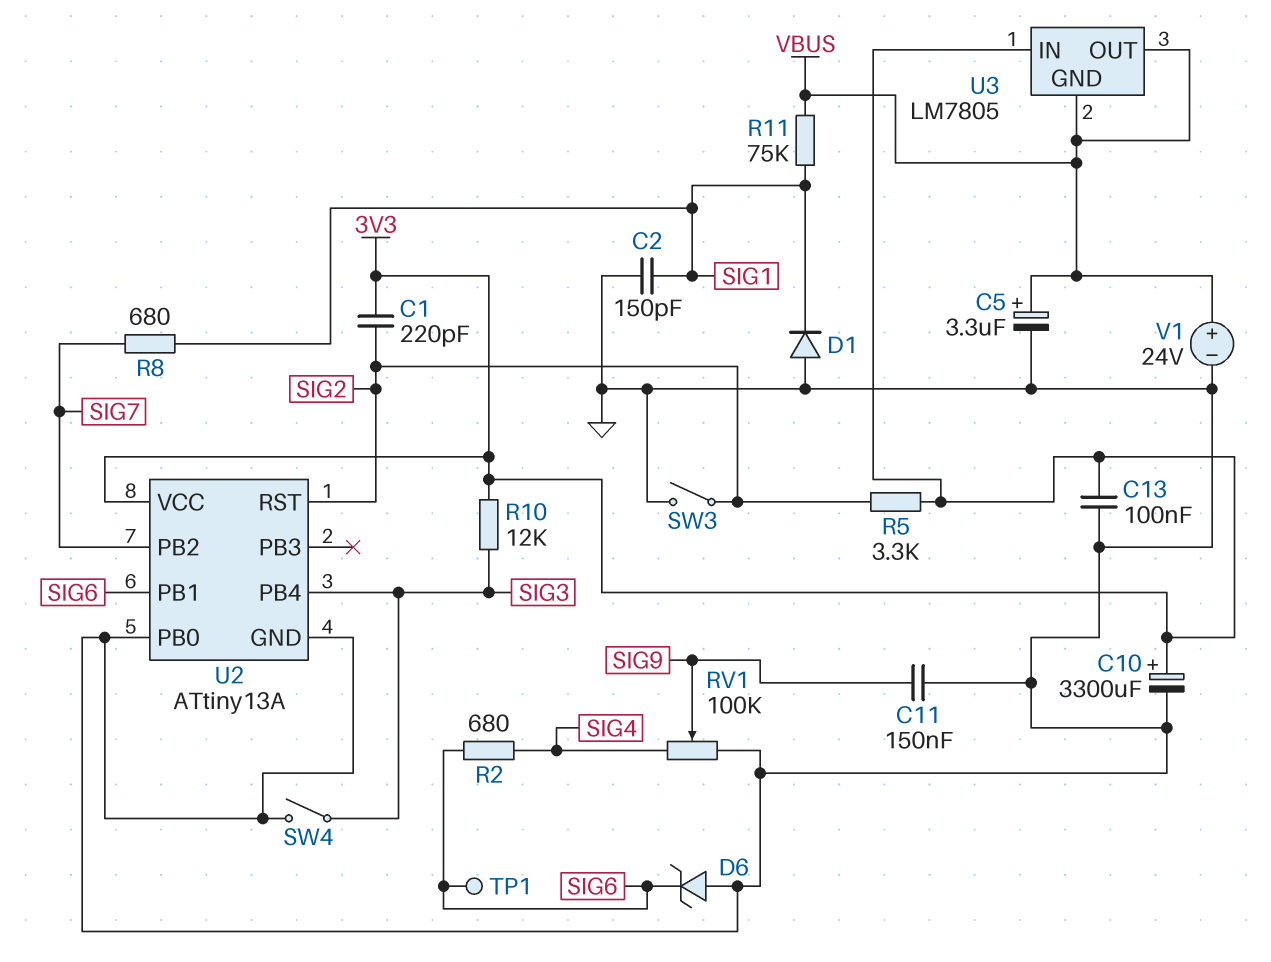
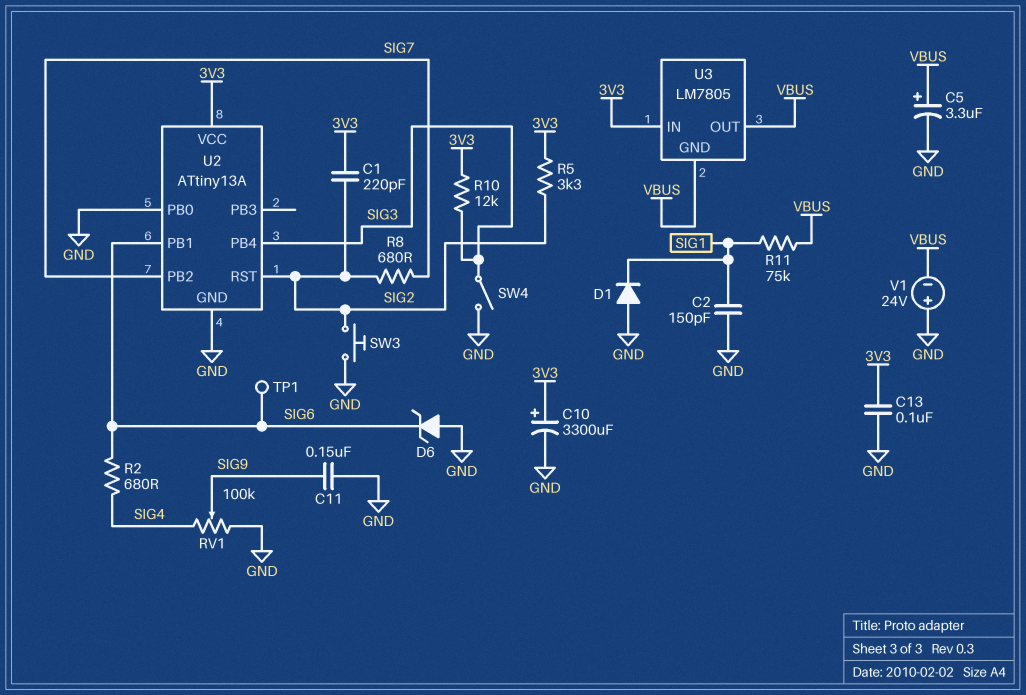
R8: 680 (SIG1, SIG7) -> 680 (SIG2, SIG7)
SW3: switch (GND, SIG2) -> button (GND, SIG2)
V1: 24V (plus VBUS, minus GND) -> 24V (plus GND, minus VBUS)

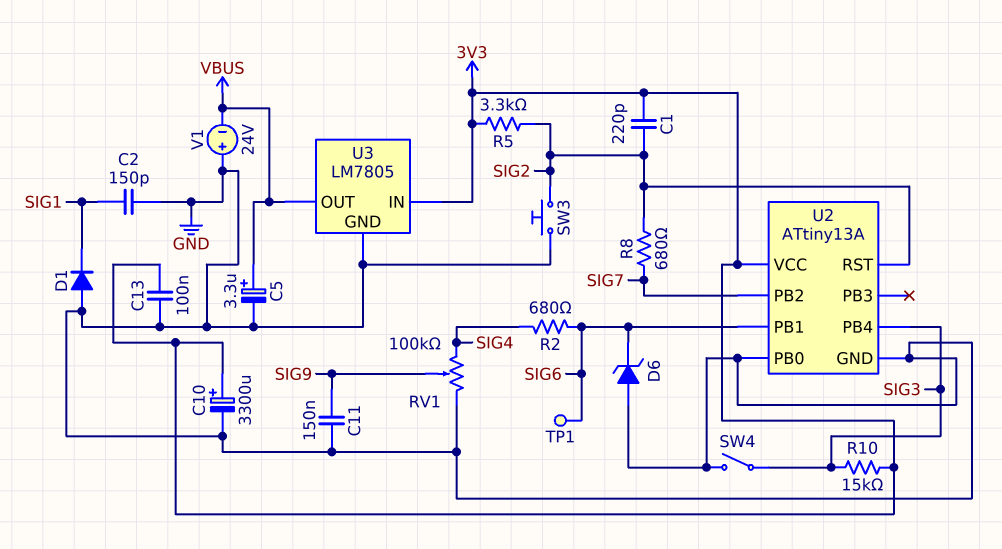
R10: 12k (3V3, SIG3) -> 15k (3V3, SIG3)
R11: 75k (SIG1, VBUS) -> none
U3 pin GND: VBUS -> GND

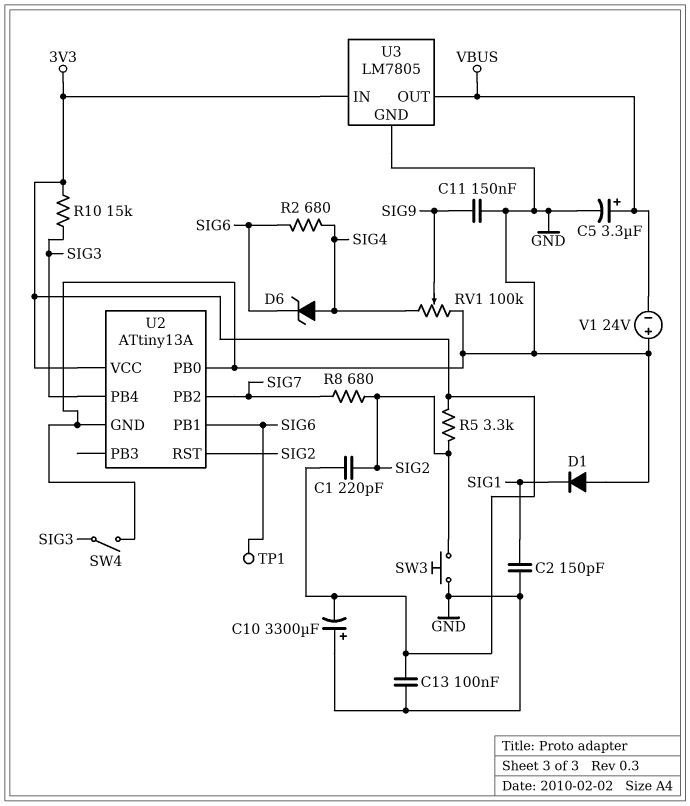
C10: 3300uF (plus 3V3, minus GND) -> 3300uF (plus GND, minus 3V3)
D6: zener (A GND, K SIG6) -> zener (A SIG4, K SIG6)

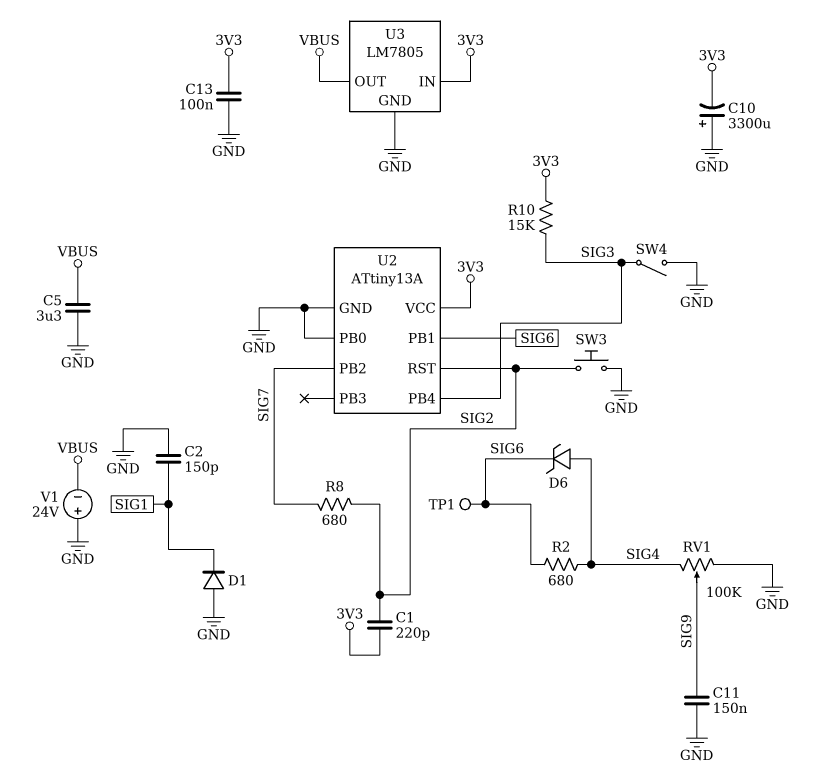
C5: 3.3uF (plus VBUS, minus GND) -> 3.3uF (GND, VBUS)
R5: 3.3k (3V3, SIG2) -> none

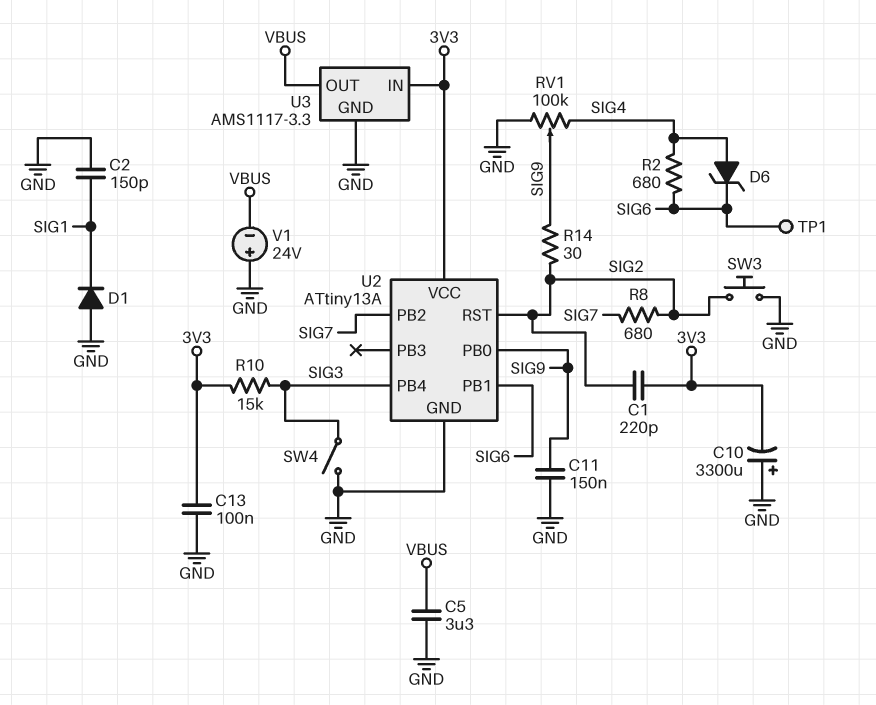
R14: none -> 30 (SIG2, SIG9)
U2 pin PB0: GND -> SIG9
U3: LM7805 -> AMS1117-3.3

